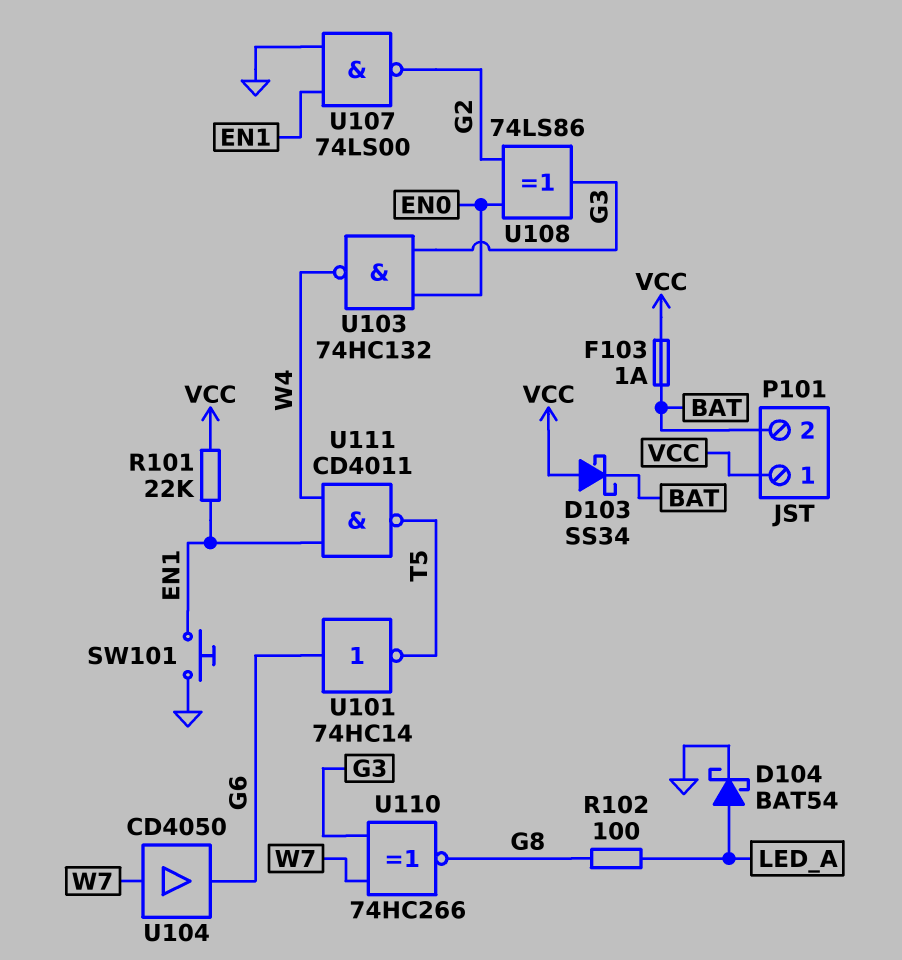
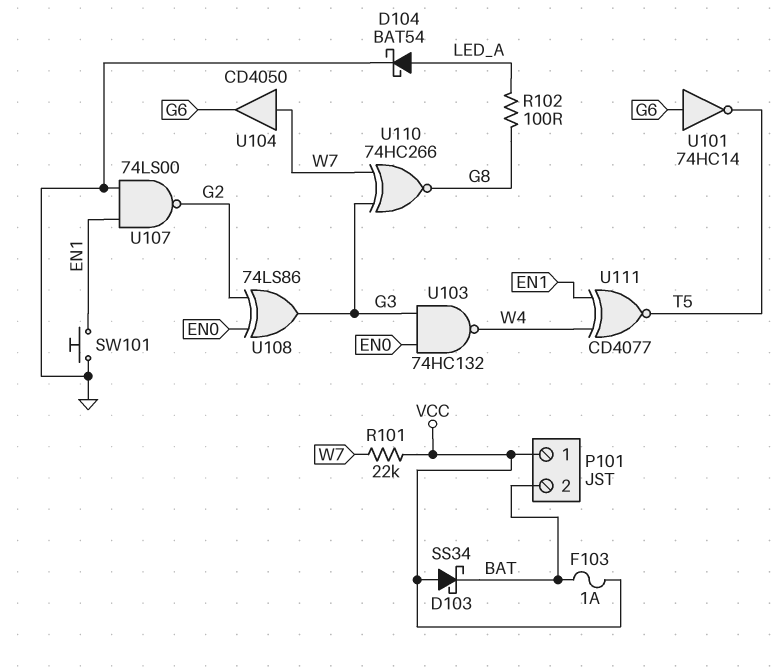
R101: 22k (EN1, VCC) -> 22k (VCC, W7)
U111: NAND CD4011 (in EN1, in W4, out T5) -> XNOR CD4077 (in EN1, in W4, out T5)

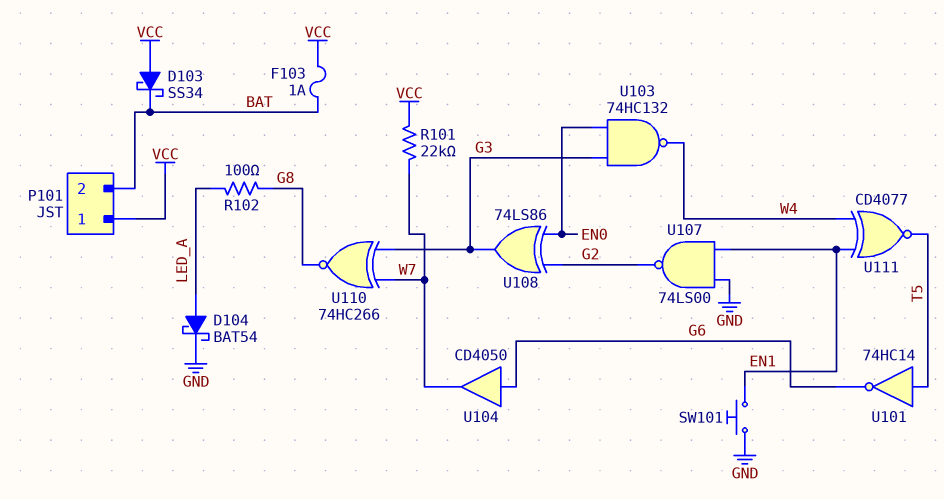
U101: NOT 74HC14 (in G6, out T5) -> NOT 74HC14 (in T5, out G6)
U104: buffer CD4050 (in W7, out G6) -> buffer CD4050 (in G6, out W7)

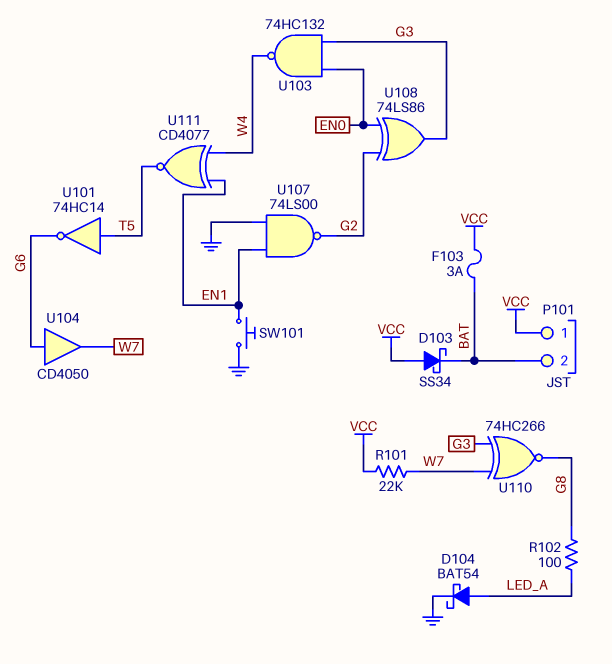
F103: 1A (BAT, VCC) -> 3A (BAT, VCC)

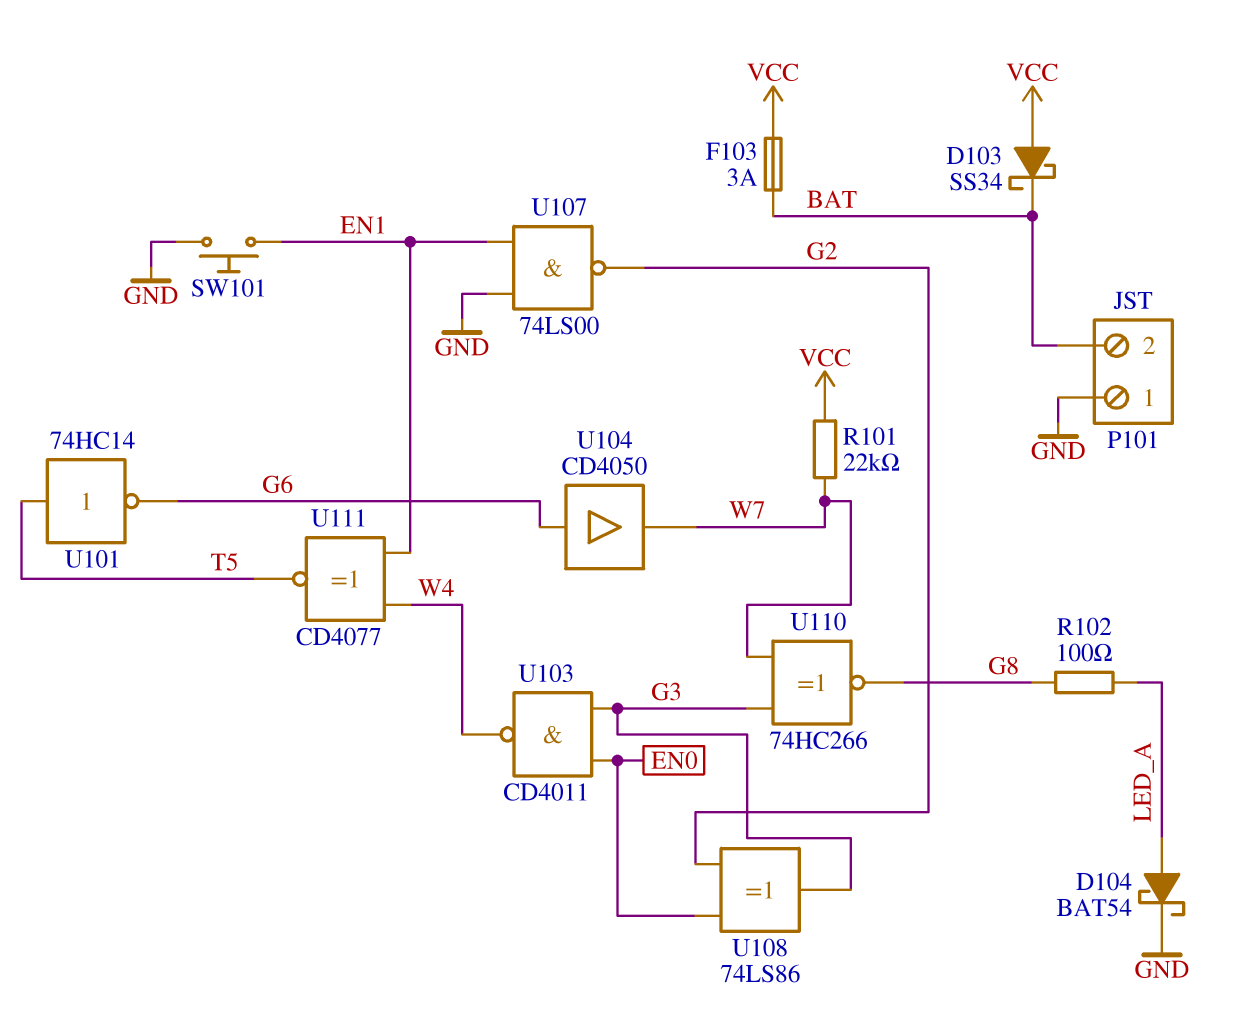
P101 pin 1: VCC -> GND
U103: NAND 74HC132 (in EN0, in G3, out W4) -> NAND CD4011 (in EN0, in G3, out W4)

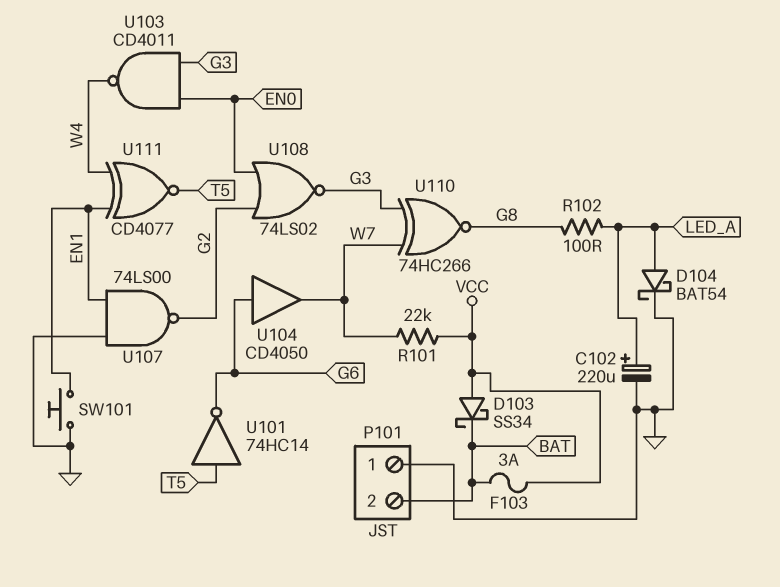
C102: none -> 220uF (plus LED_A, minus GND)
U108: XOR 74LS86 (in EN0, in G2, out G3) -> NOR 74LS02 (in EN0, in G2, out G3)

